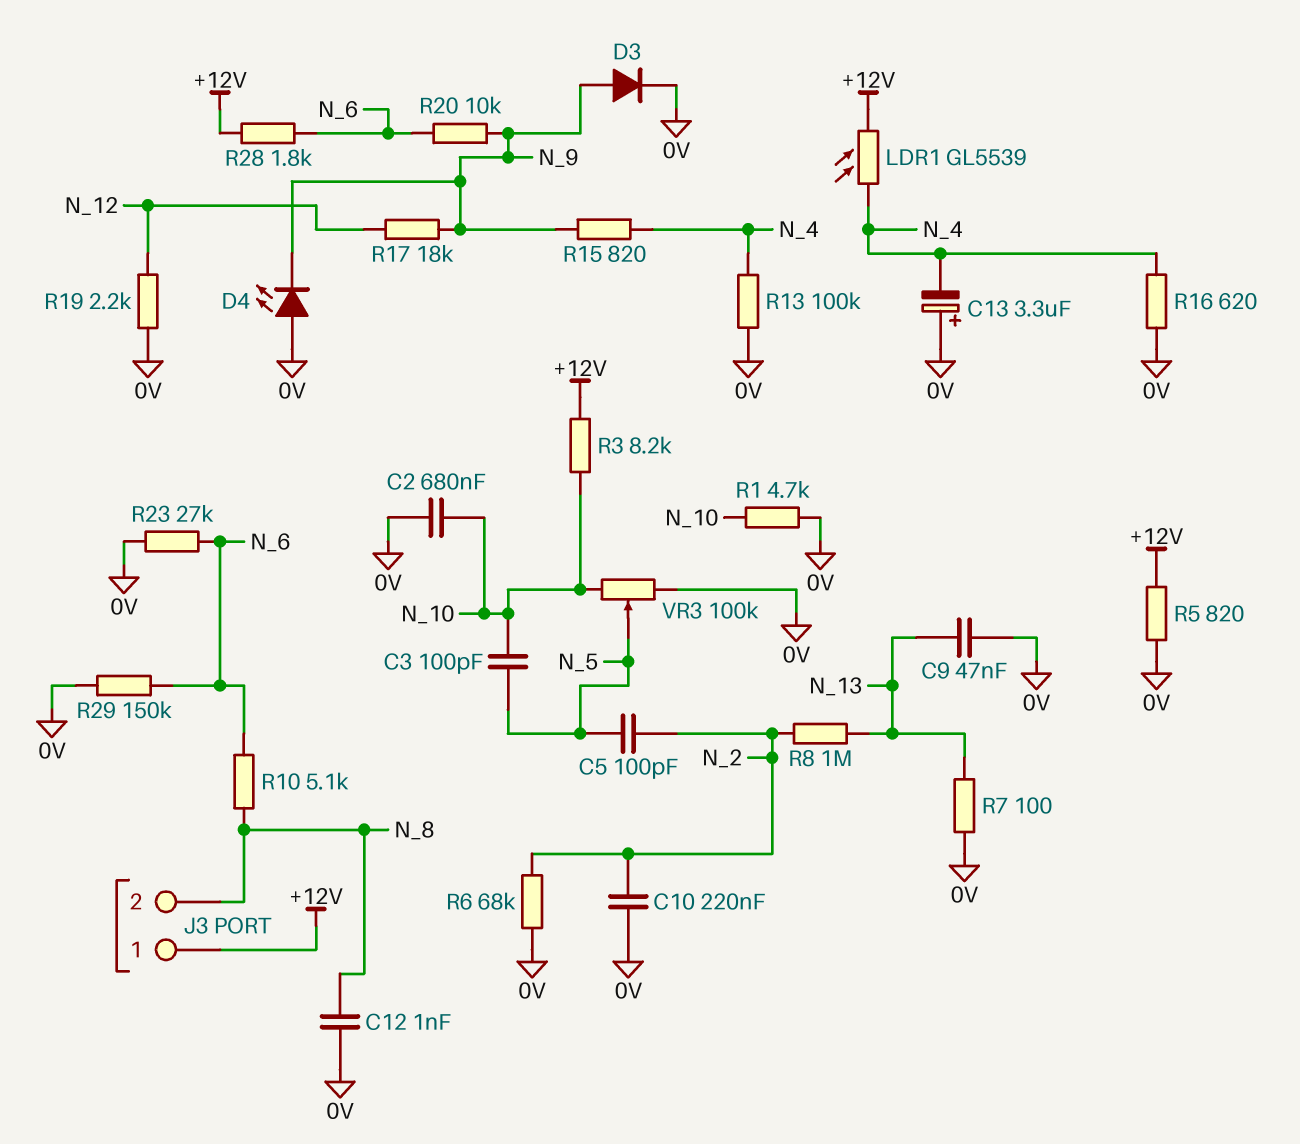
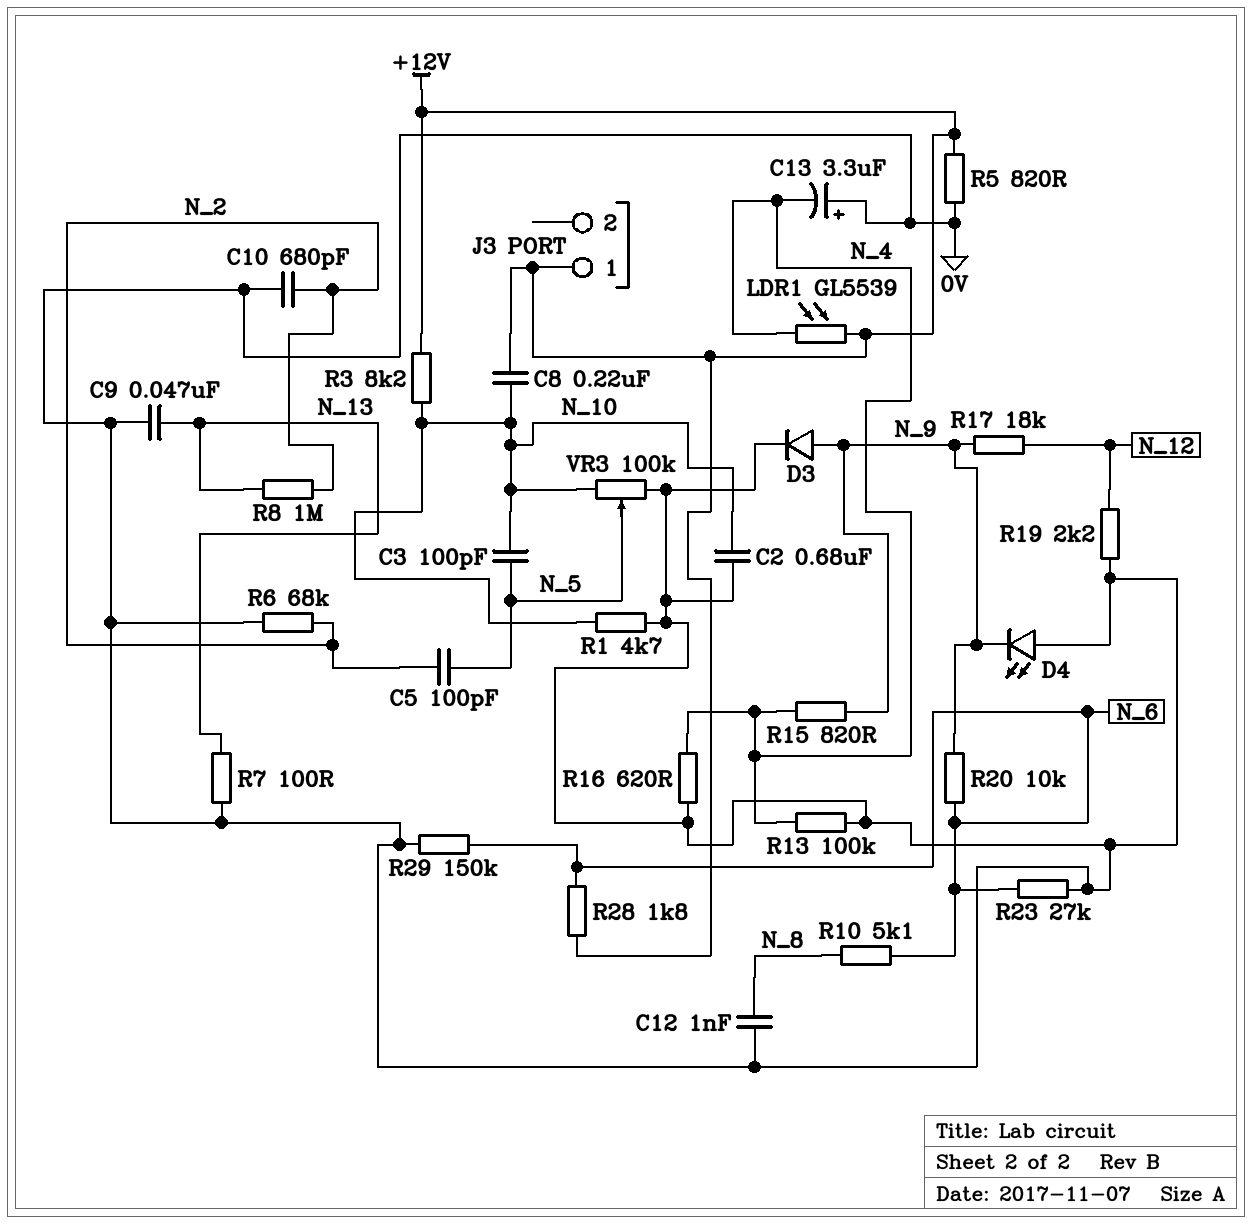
C8: none -> 220nF (+12V, N_10)
C10: 220nF (0V, N_2) -> 680pF (0V, N_2)
J3 pin 2: N_8 -> none

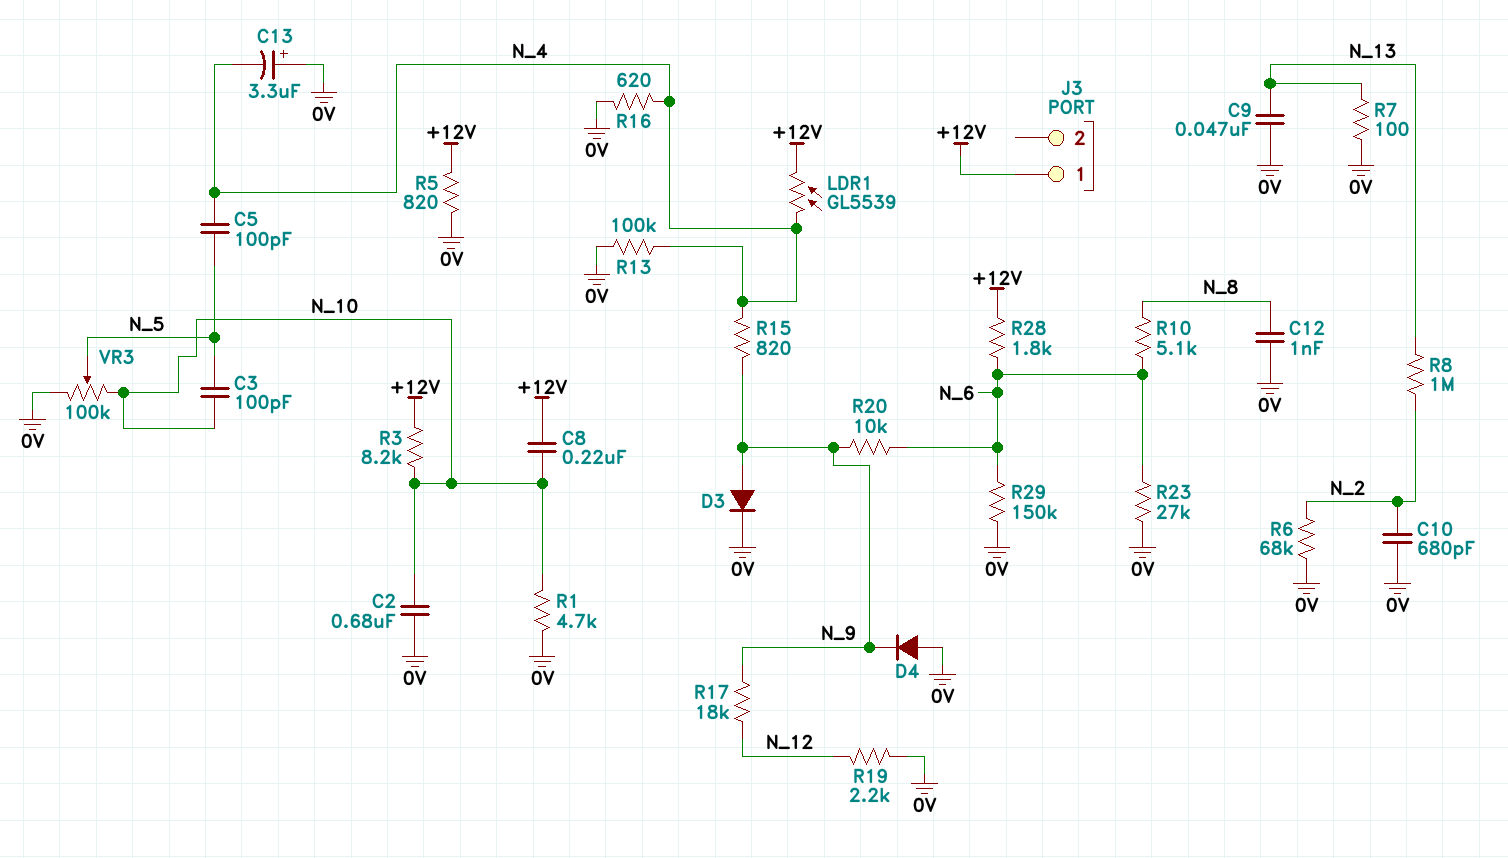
C5: 100pF (N_2, N_5) -> 100pF (N_4, N_5)
D4: LED (A 0V, K N_9) -> diode (A 0V, K N_9)

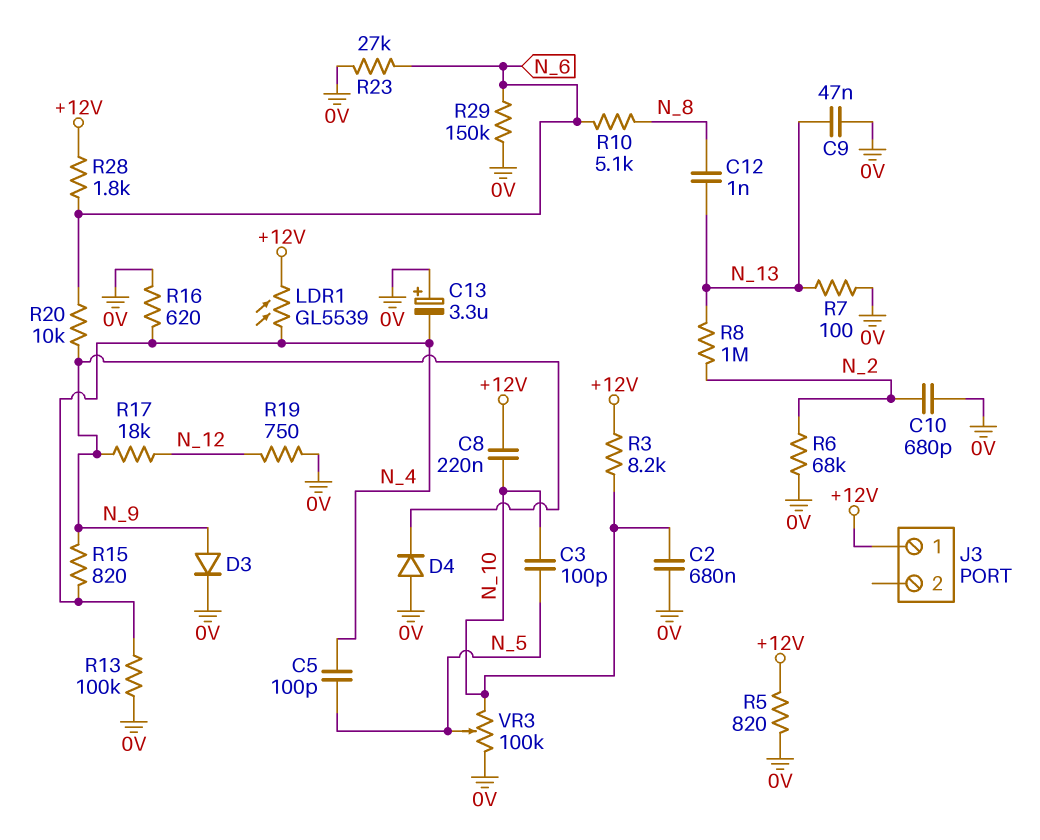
C12: 1nF (0V, N_8) -> 1nF (N_8, N_13)
R1: 4.7k (0V, N_10) -> none
R19: 2.2k (0V, N_12) -> 750 (0V, N_12)

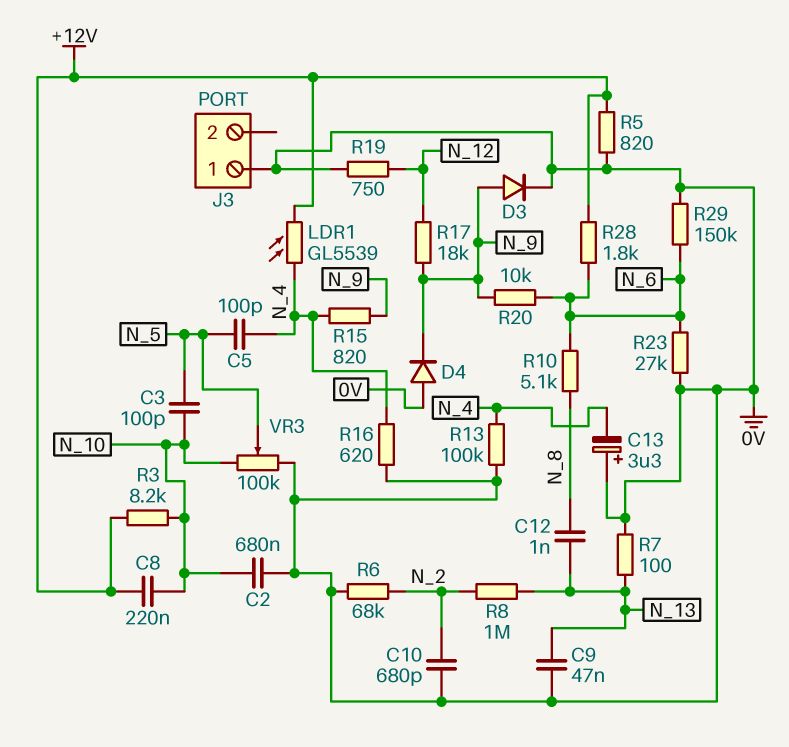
J3 pin 1: +12V -> 0V

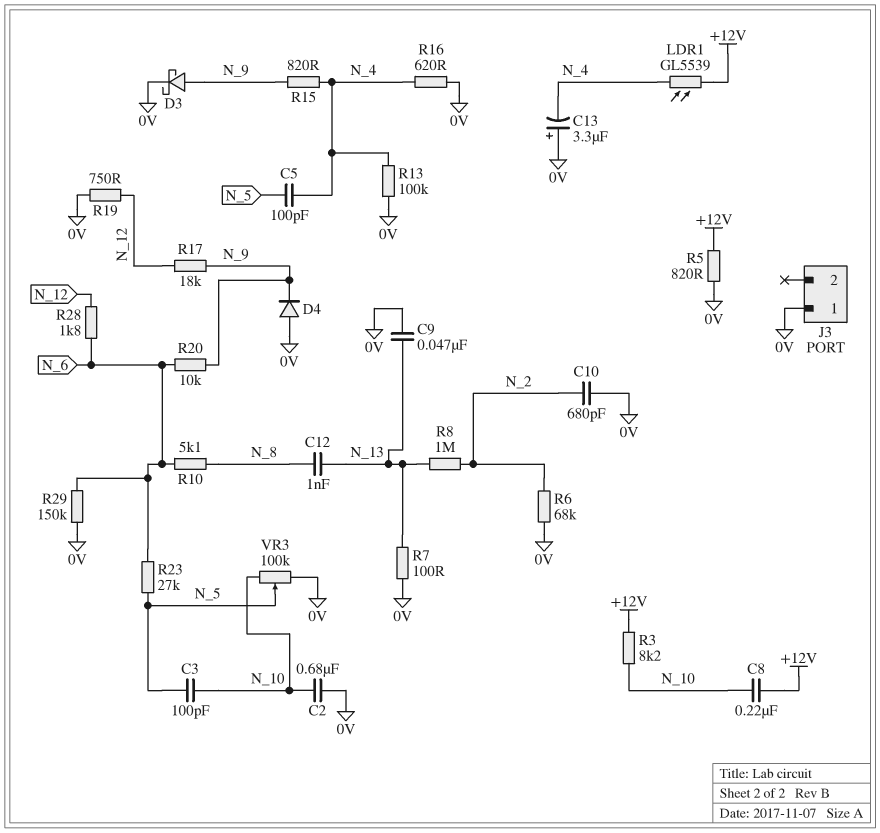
D3: diode (A N_9, K 0V) -> schottky (A N_9, K 0V)
R23: 27k (0V, N_6) -> 27k (N_5, N_6)
R28: 1.8k (+12V, N_6) -> 1.8k (N_6, N_12)

